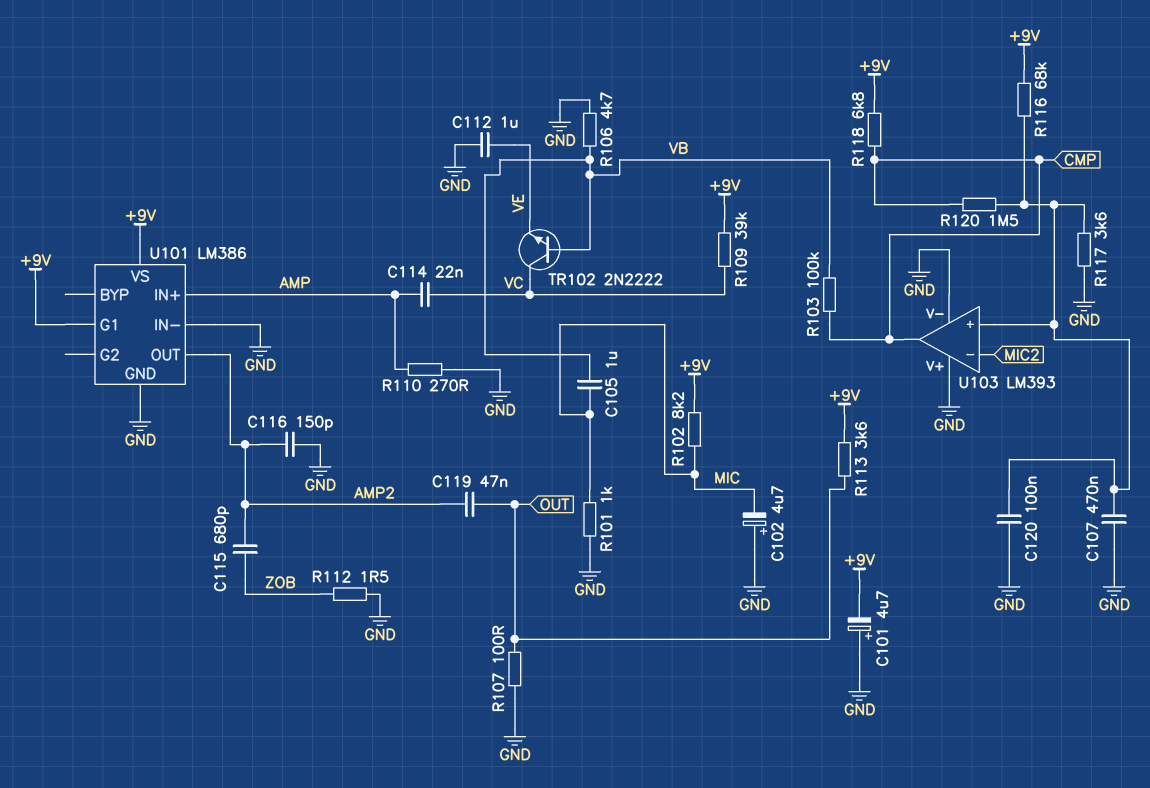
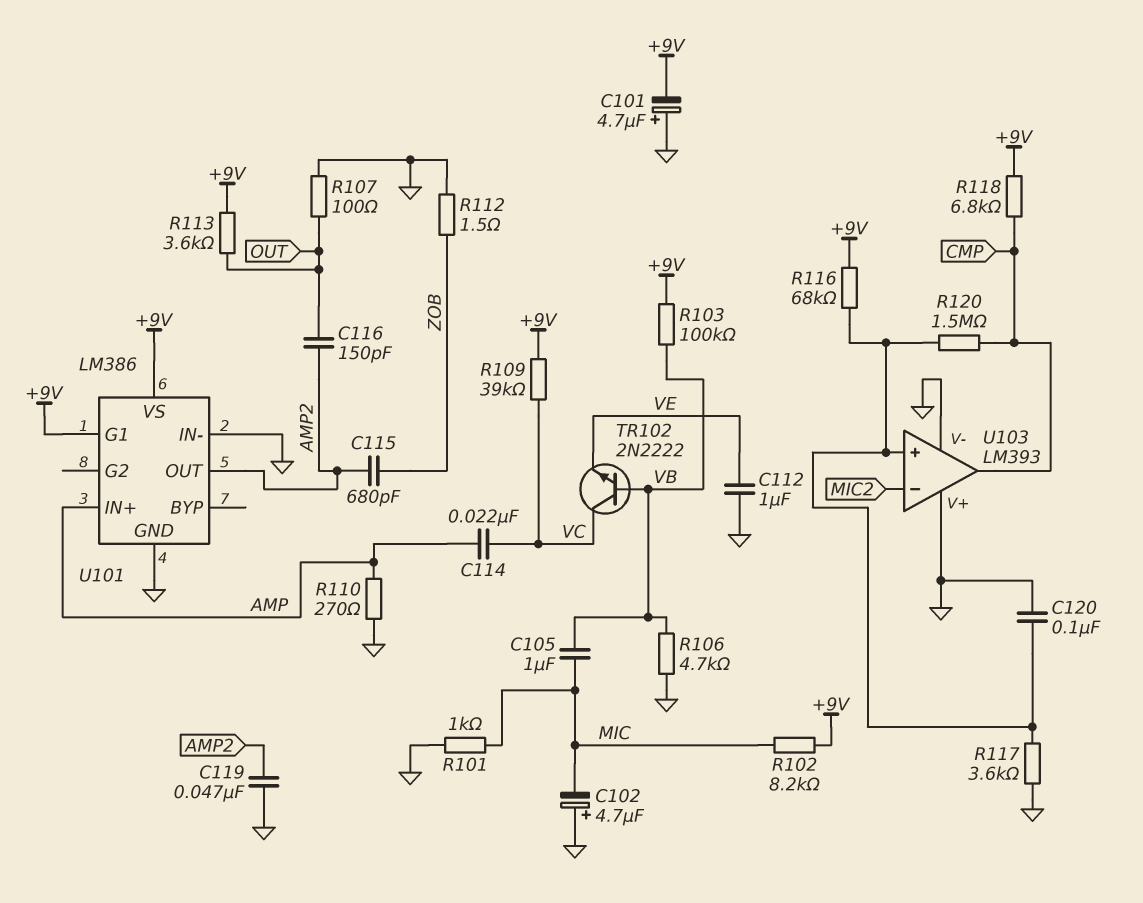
C107: 470nF (GND, U103/in+) -> none
C116: 150pF (AMP2, GND) -> 150pF (AMP2, OUT)
C119: 47nF (AMP2, OUT) -> 47nF (AMP2, GND)
R103: 100k (CMP, VB) -> 100k (+9V, VB)

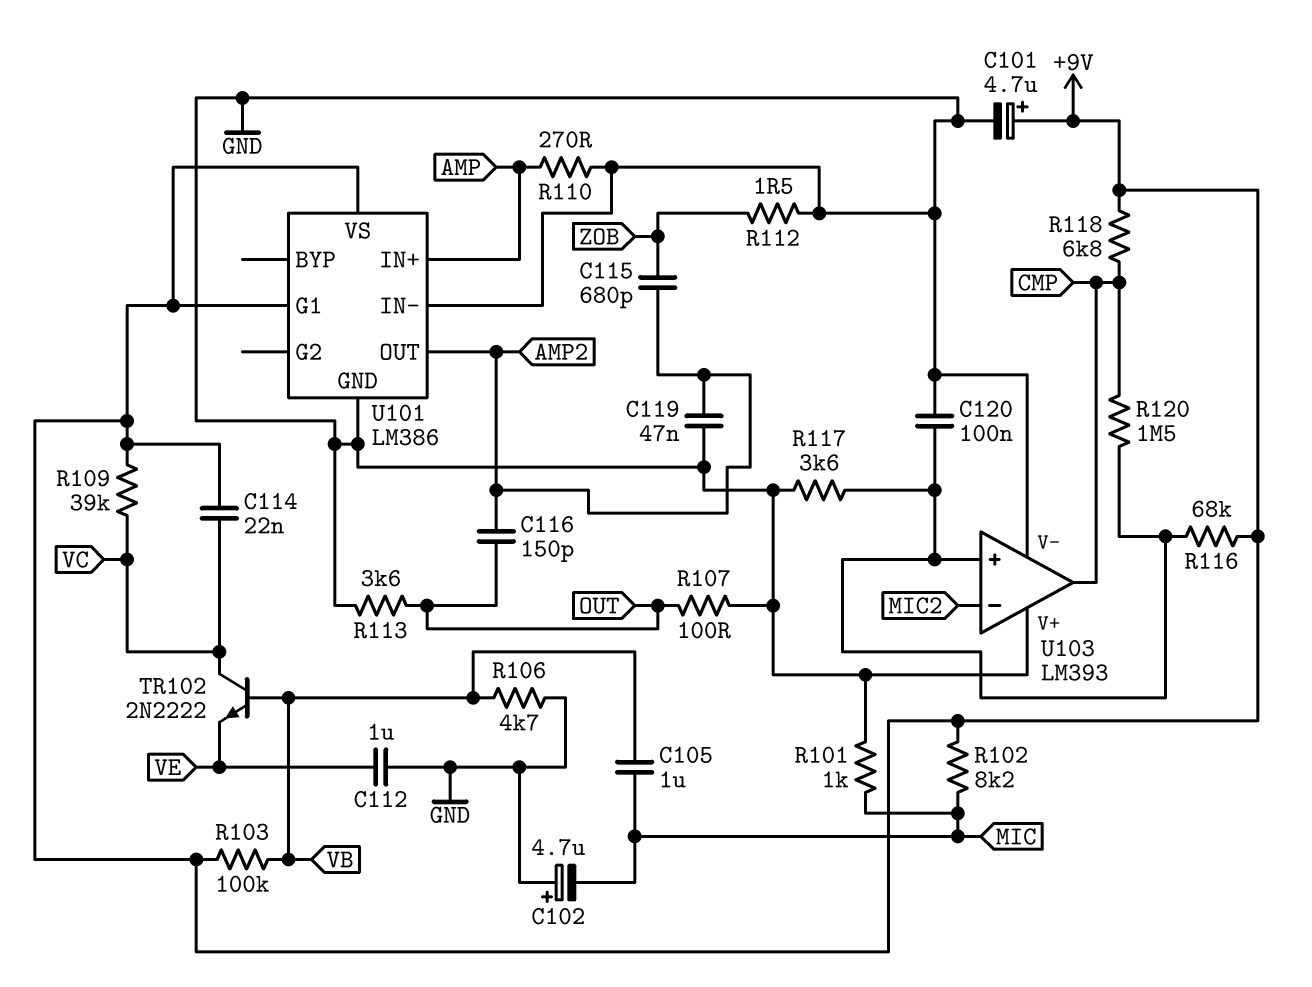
C101: 4.7uF (plus GND, minus +9V) -> 4.7uF (plus +9V, minus GND)
C114: 22nF (AMP, VC) -> 22nF (+9V, VC)
R113: 3.6k (+9V, OUT) -> 3.6k (GND, OUT)

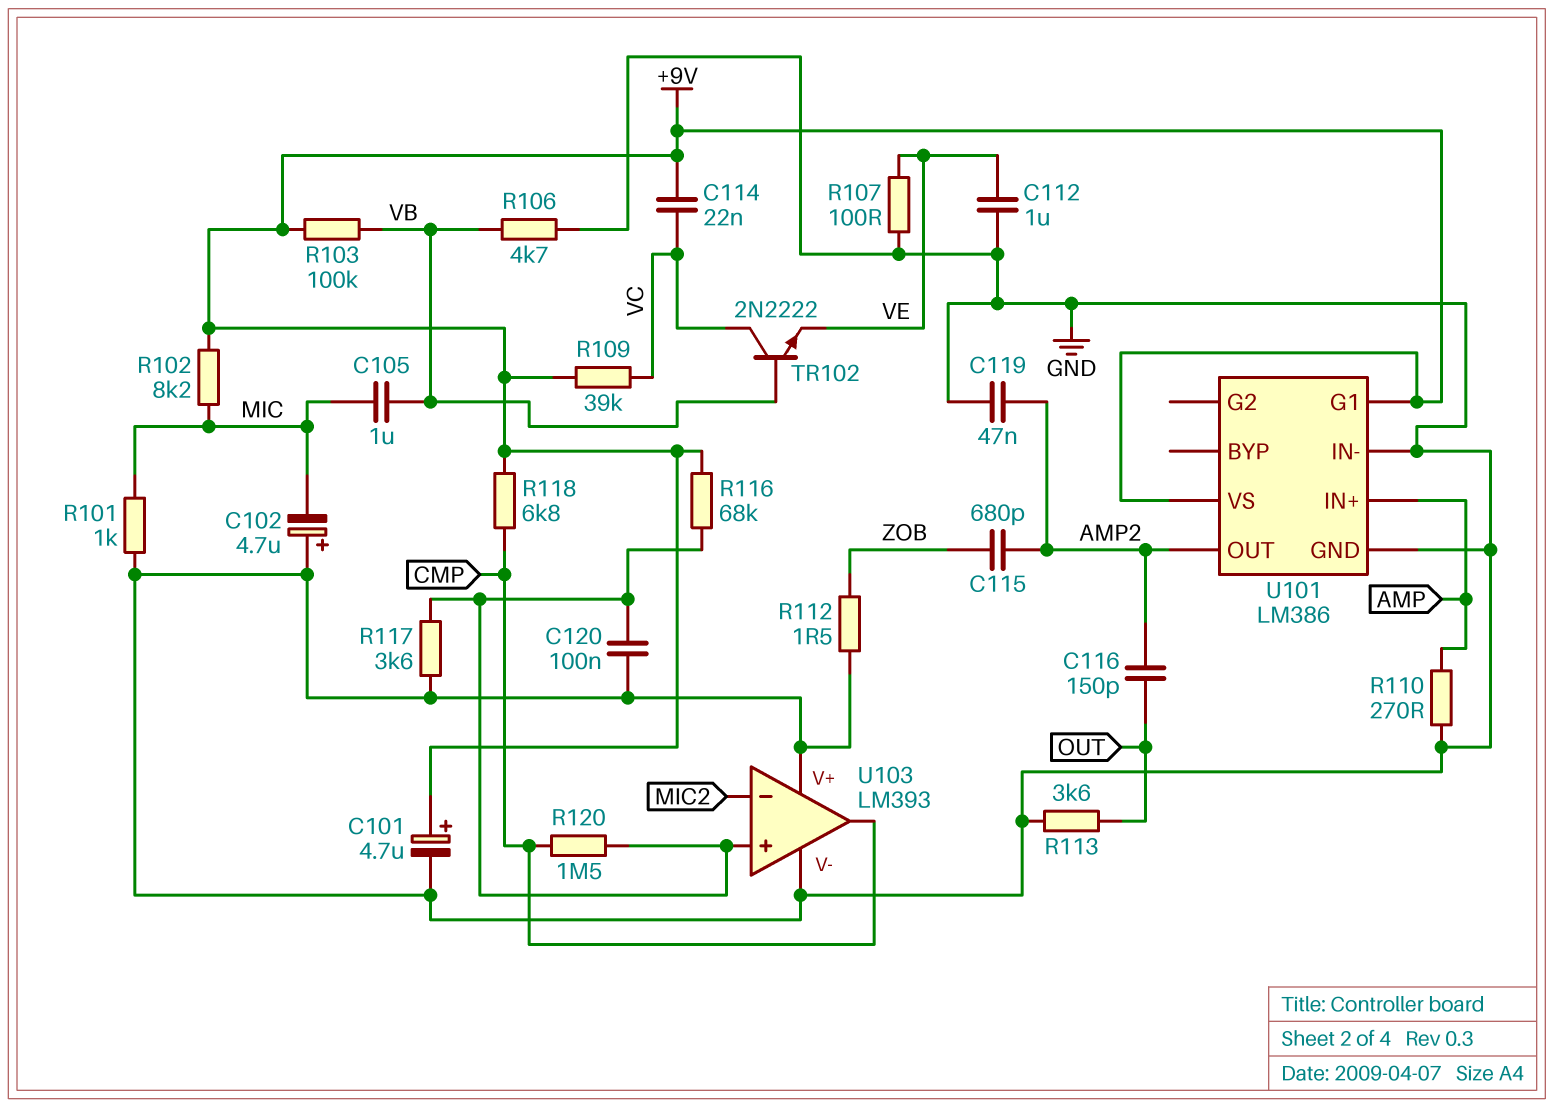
R107: 100 (GND, OUT) -> 100 (GND, VE)

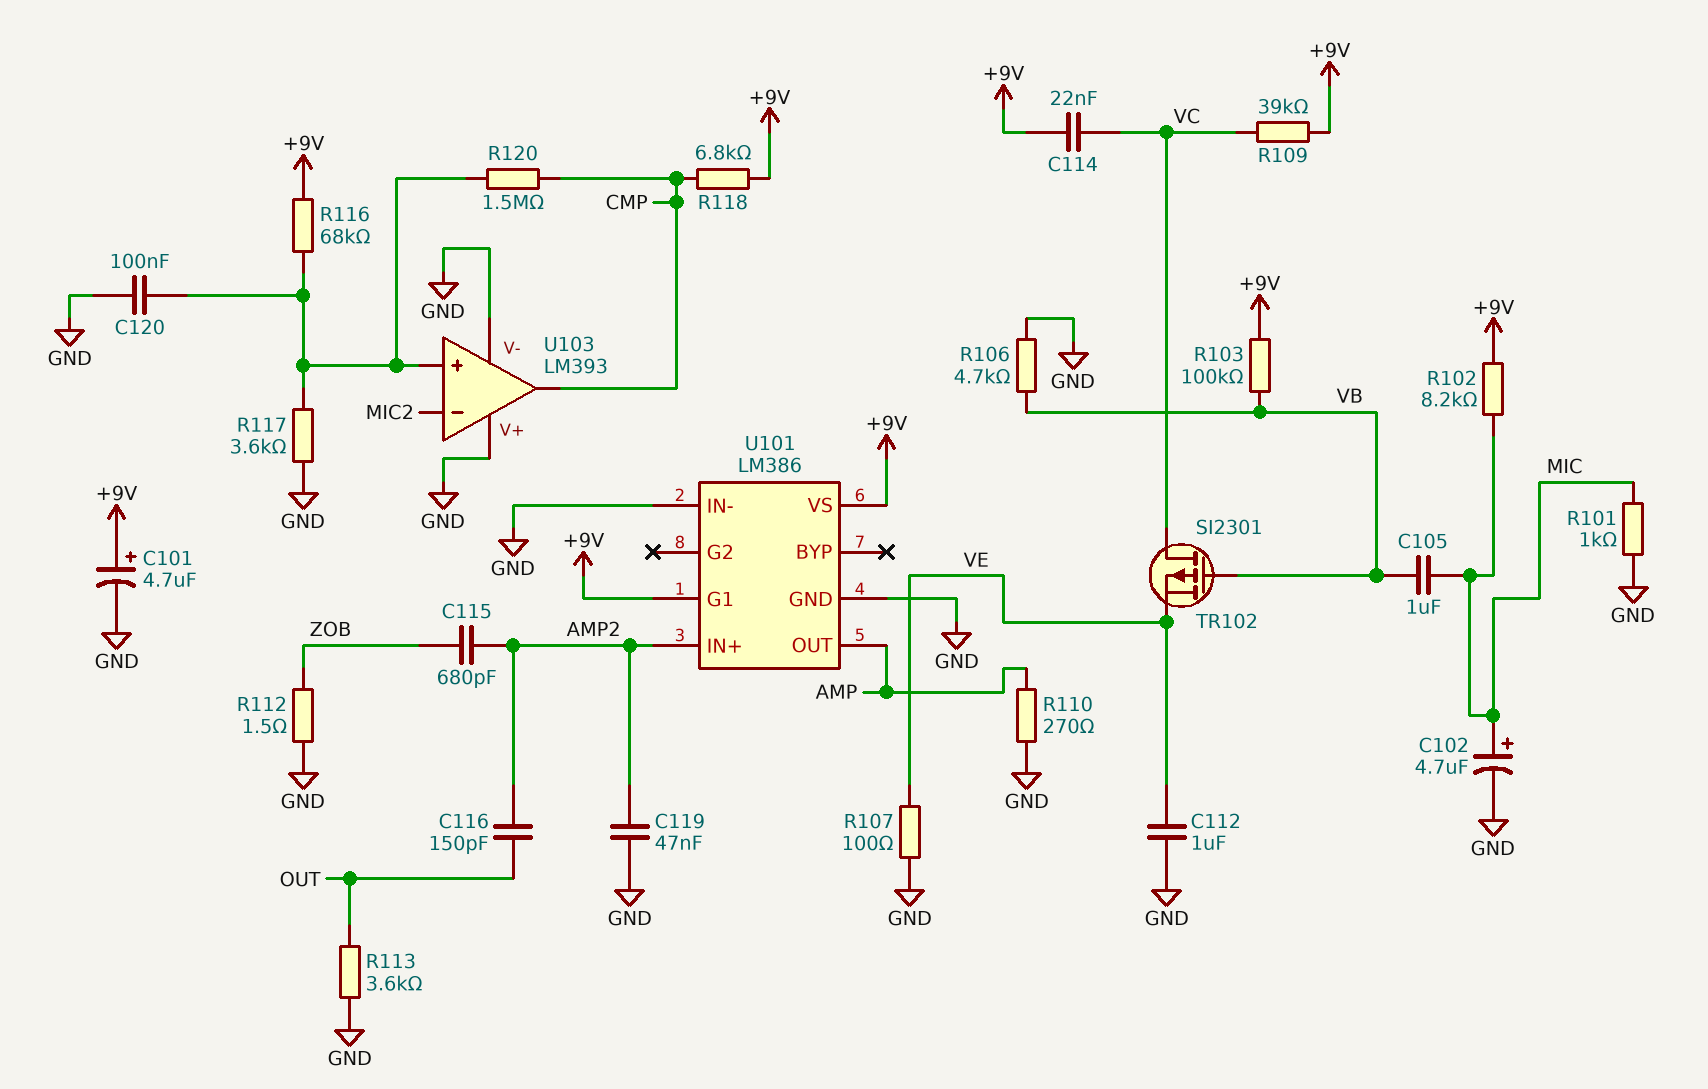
C102: 4.7uF (plus GND, minus MIC) -> 4.7uF (plus MIC, minus GND)
TR102: NPN 2N2222 (B VB, C VC, E VE) -> PMOS SI2301 (G VB, D VC, S VE)
U101 pin IN+: AMP -> AMP2
U101 pin OUT: AMP2 -> AMP

